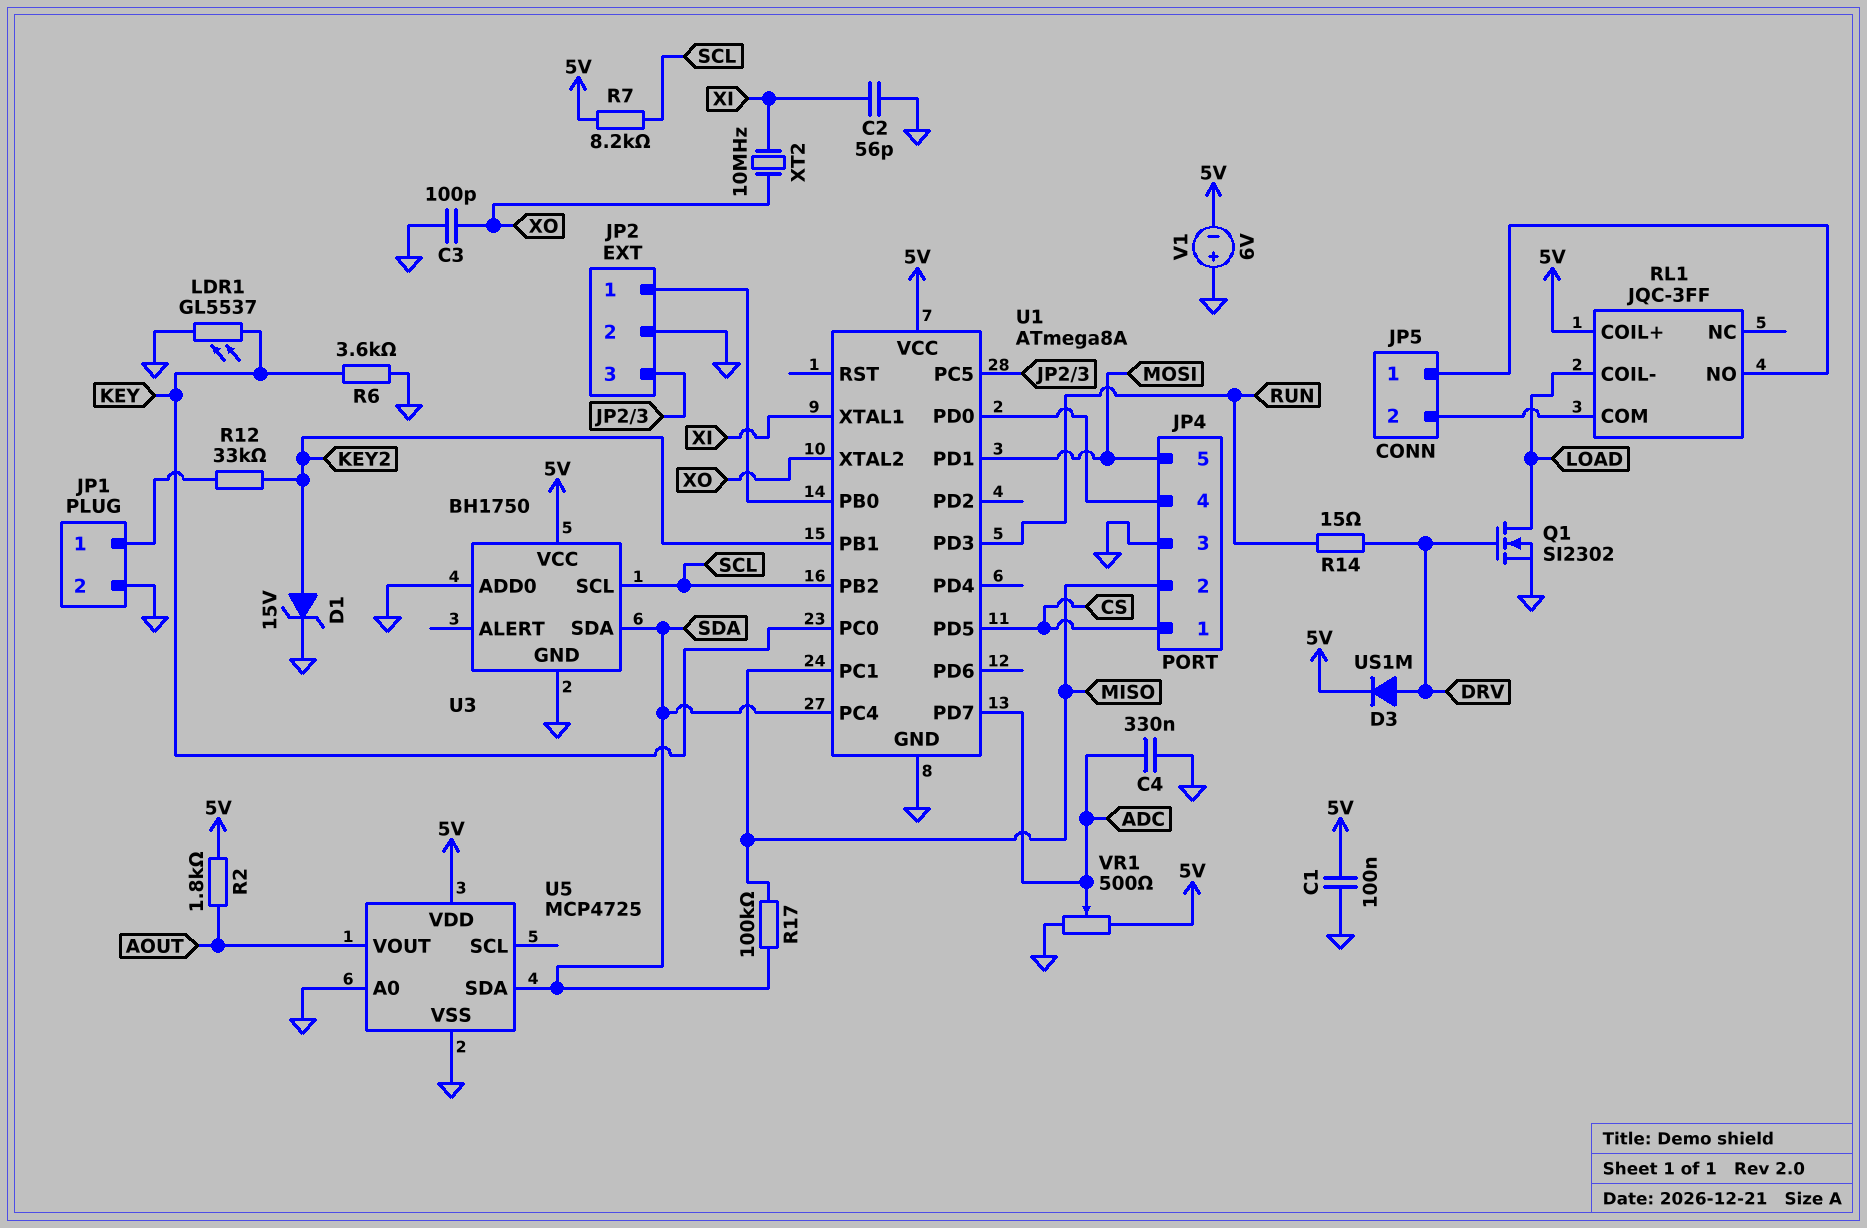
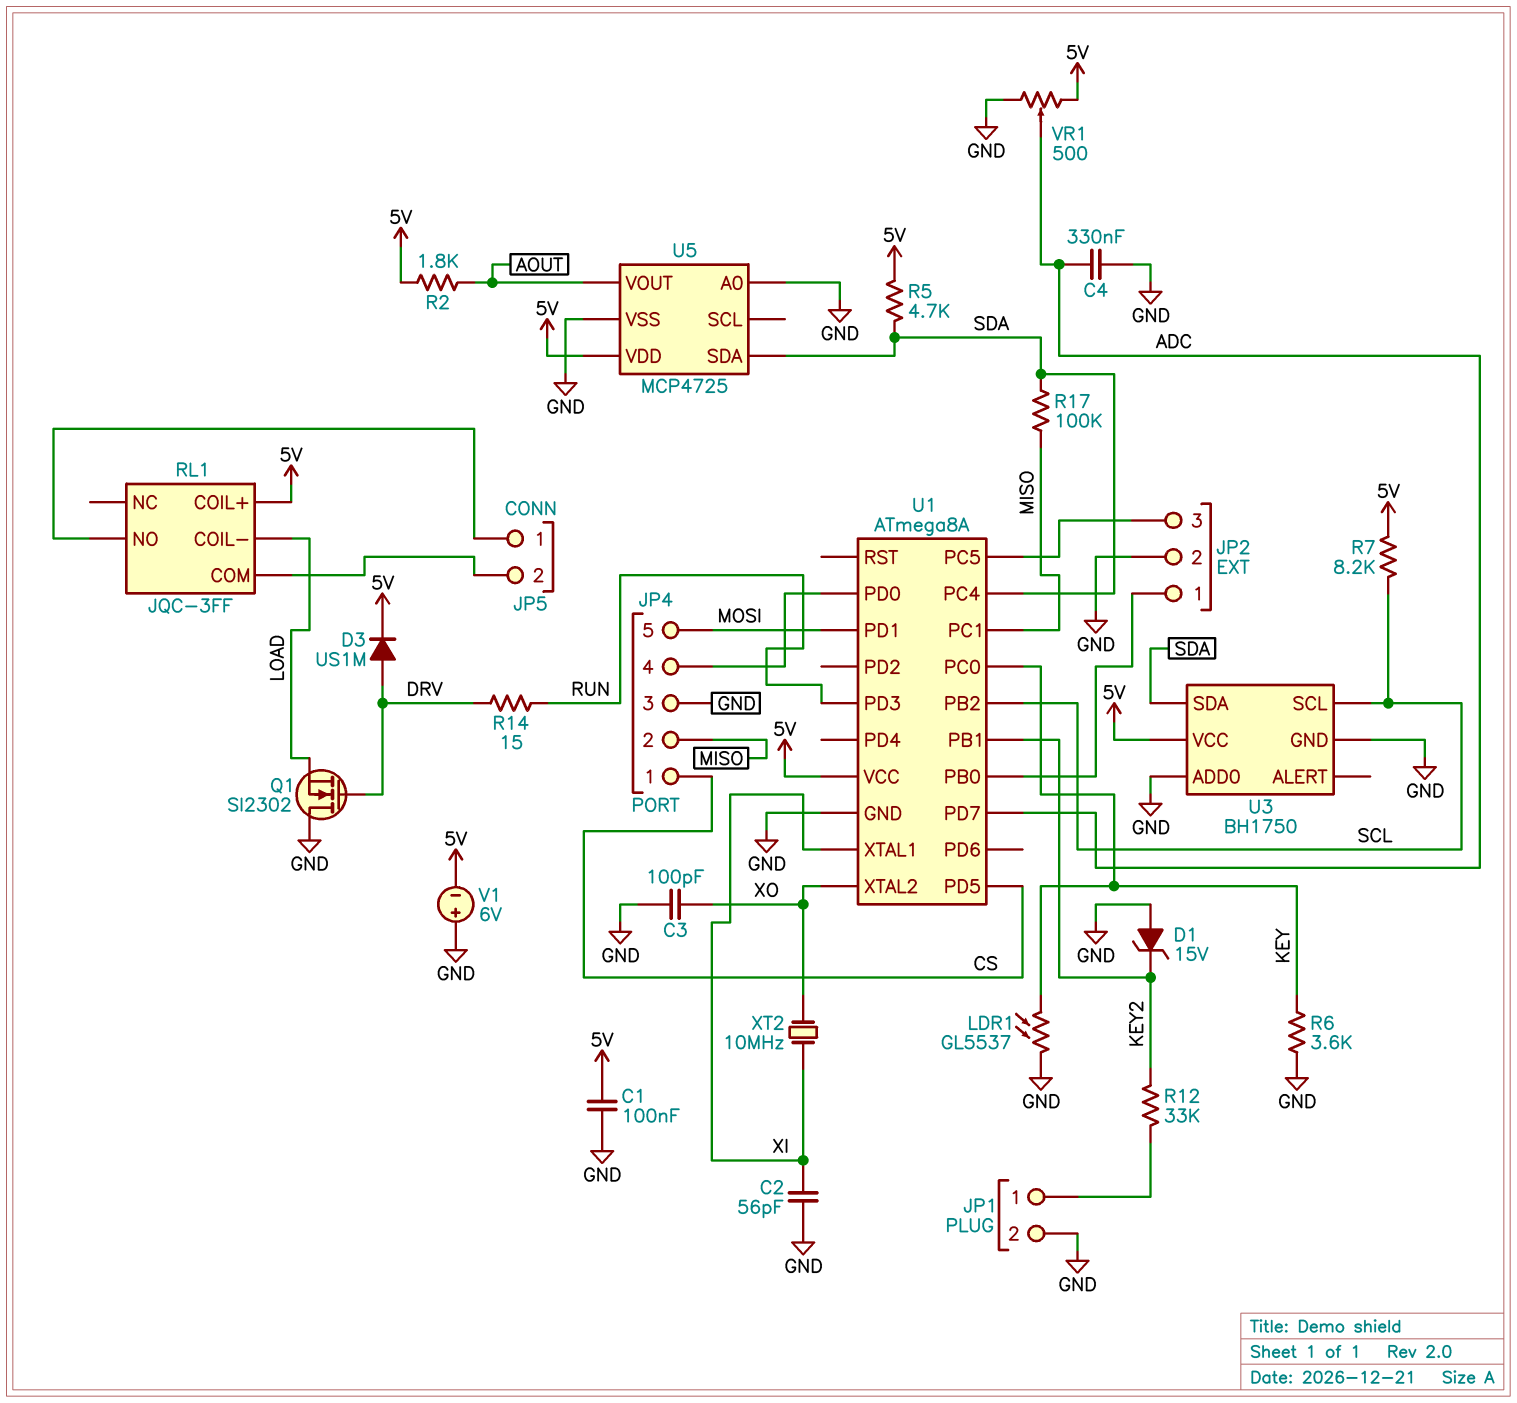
D1: zener 15V (A KEY2, K GND) -> zener 15V (A GND, K KEY2)
Q1: NMOS SI2302 (G DRV, D LOAD, S GND) -> NMOS SI2302 (G DRV, D GND, S LOAD)
R5: none -> 4.7k (5V, SDA)

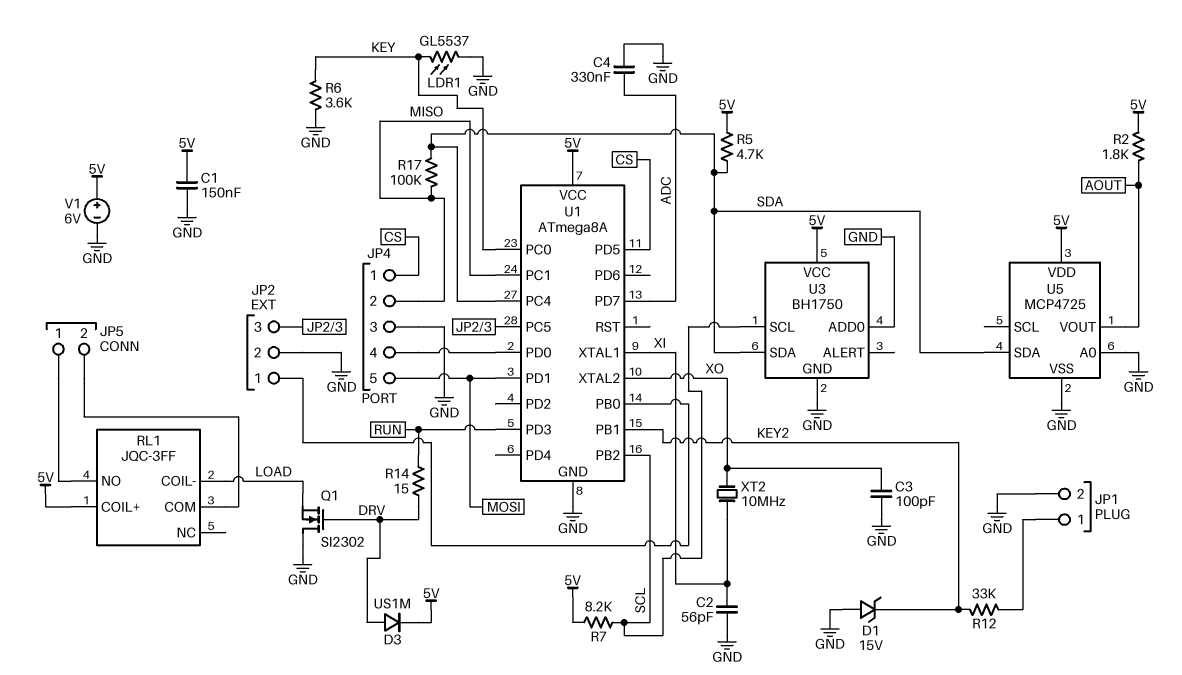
C1: 100nF (5V, GND) -> 150nF (5V, GND)
V1: 6V (plus GND, minus 5V) -> 6V (plus 5V, minus GND)
VR1: 500 (5V, GND, wiper ADC) -> none

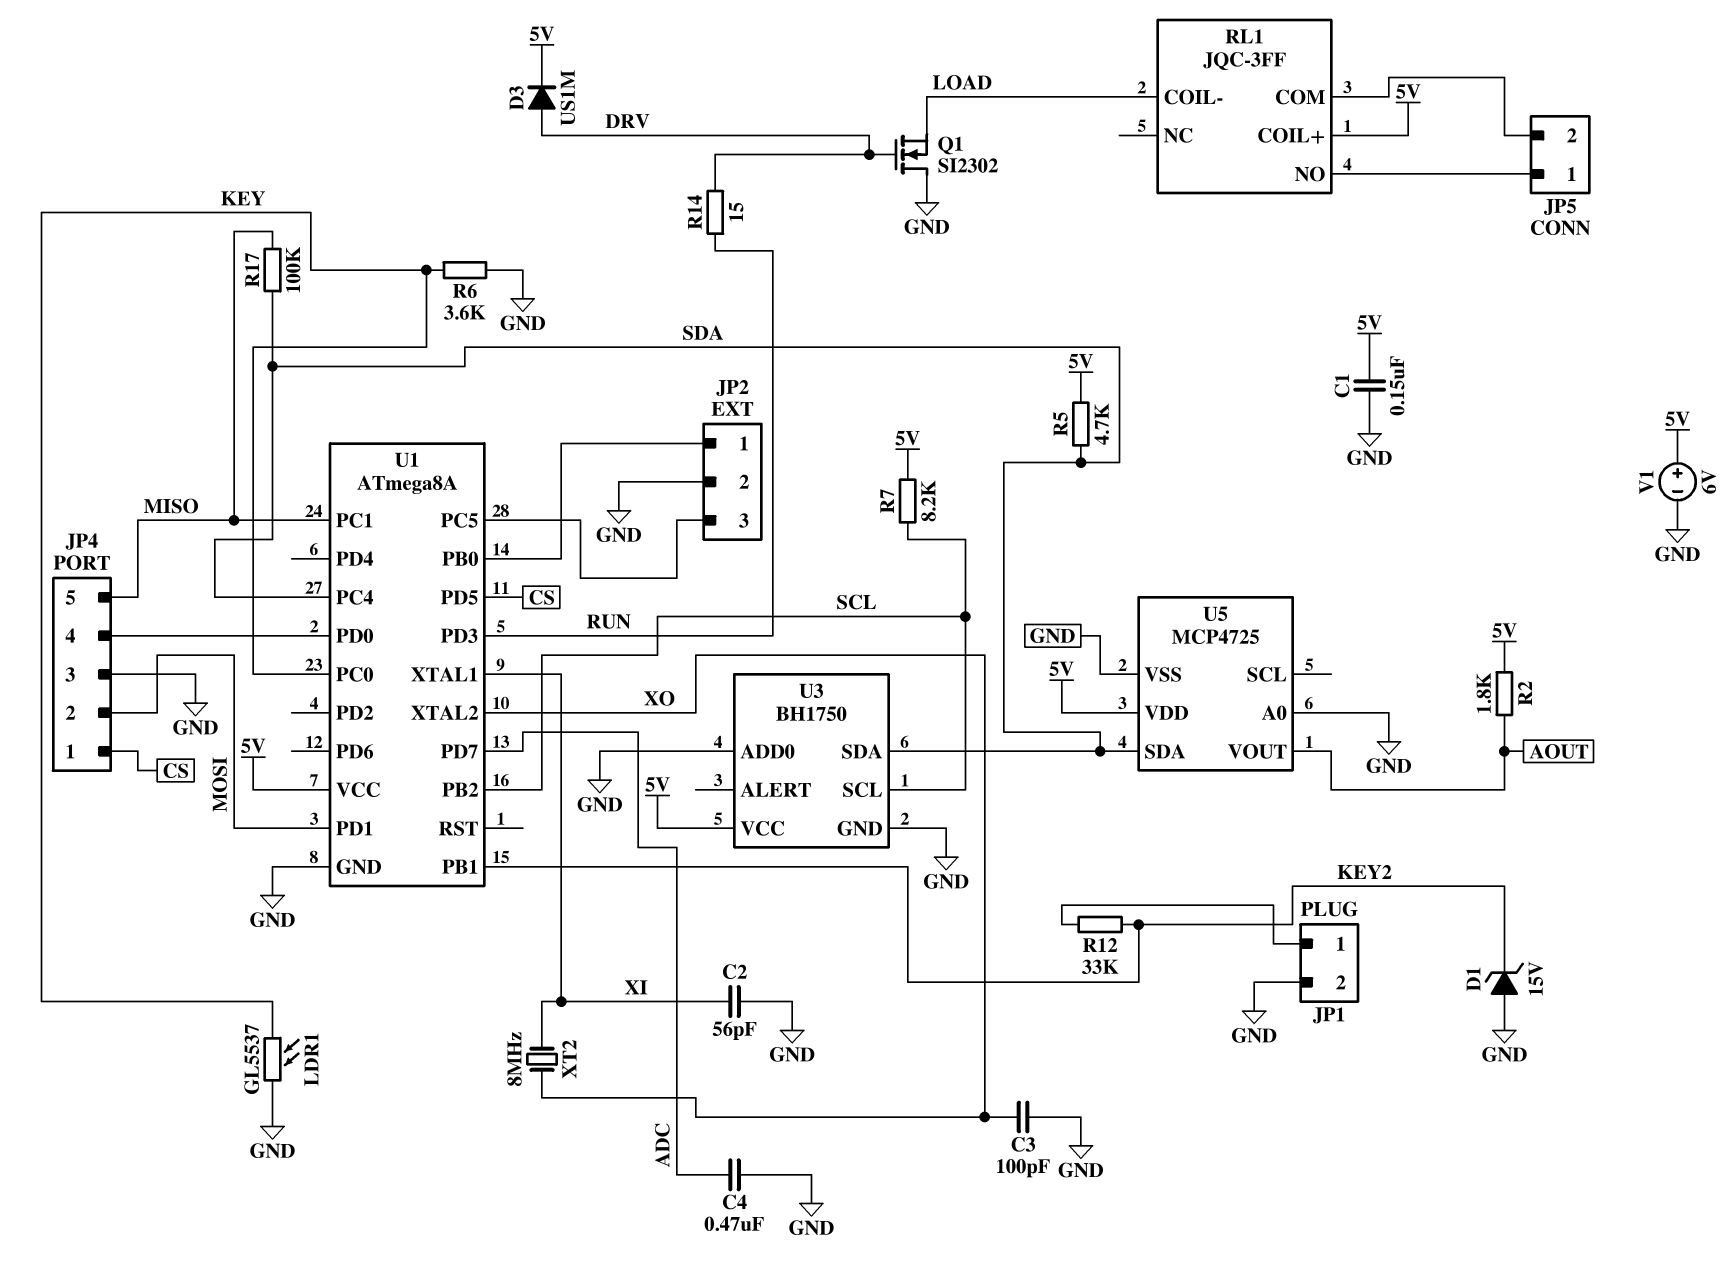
C4: 330nF (ADC, GND) -> 470nF (ADC, GND)
JP4 pin 2: MISO -> MOSI
JP4 pin 5: MOSI -> MISO
XT2: 10MHz (XI, XO) -> 8MHz (XI, XO)

